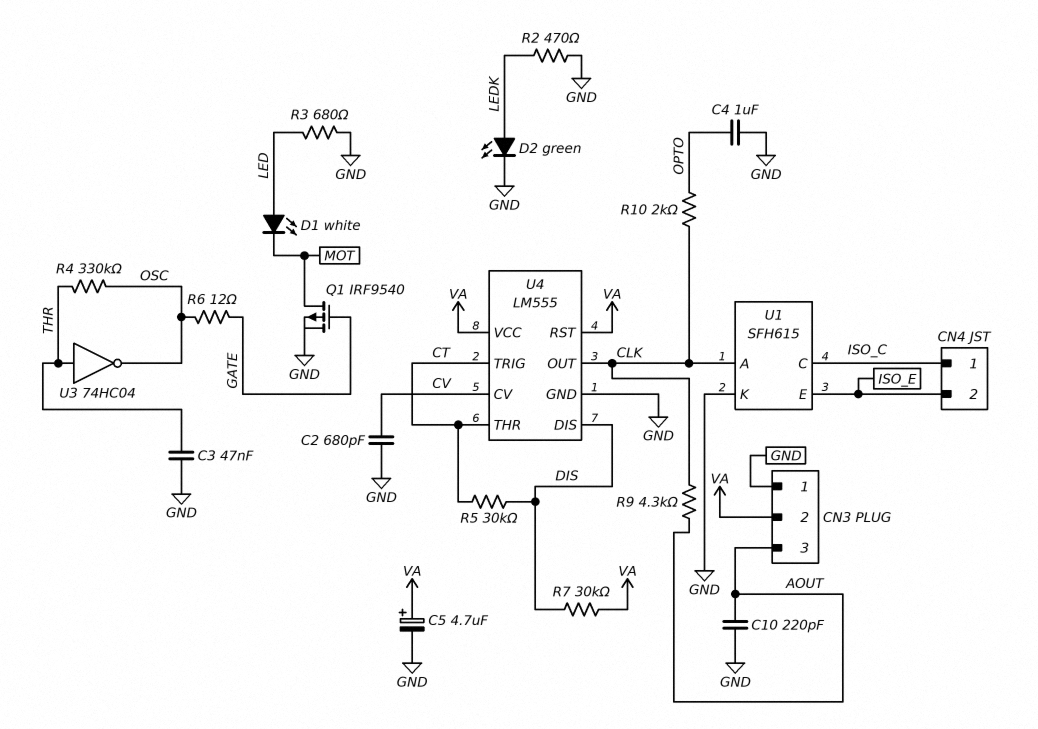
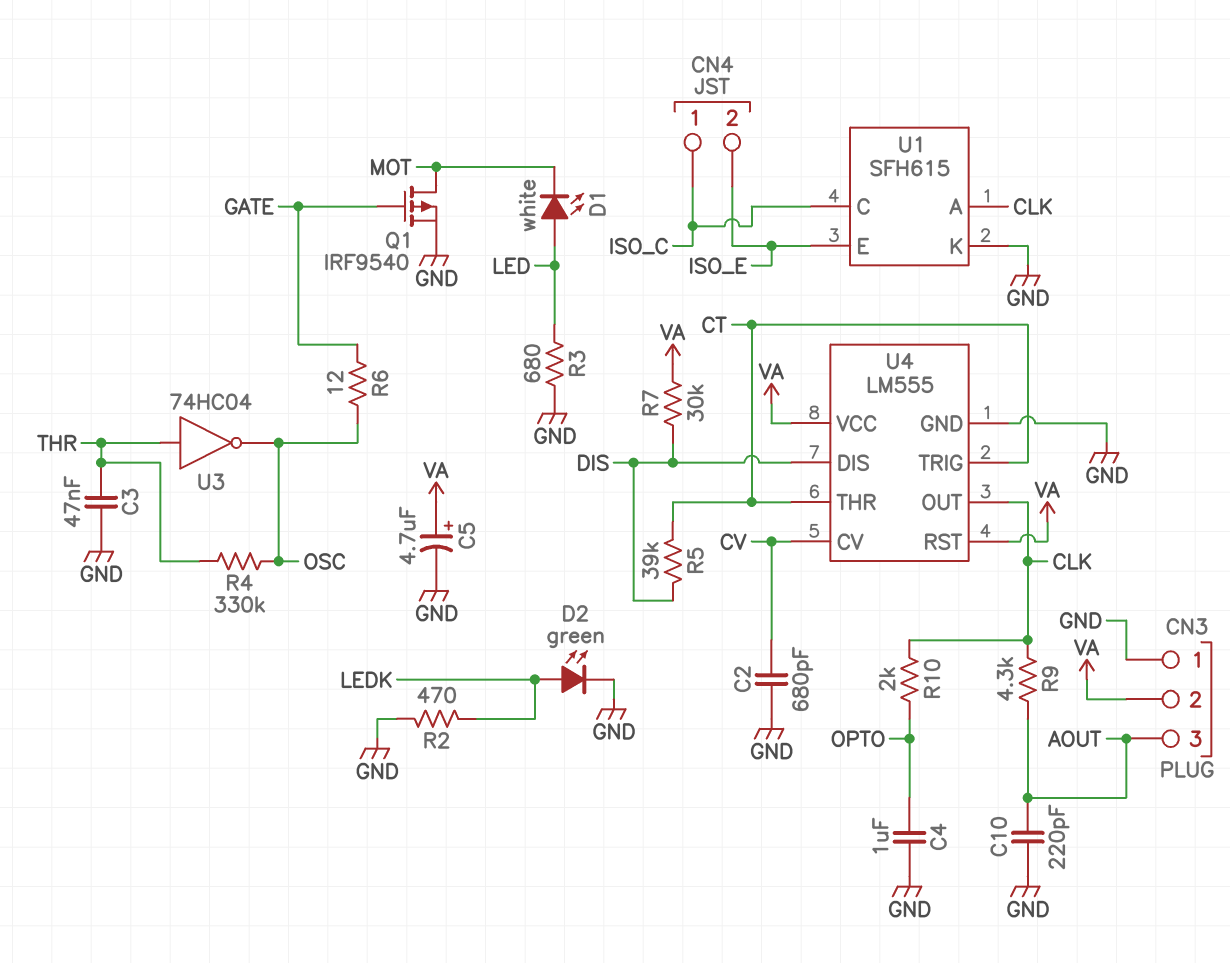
R5: 30k (CT, DIS) -> 39k (CT, DIS)

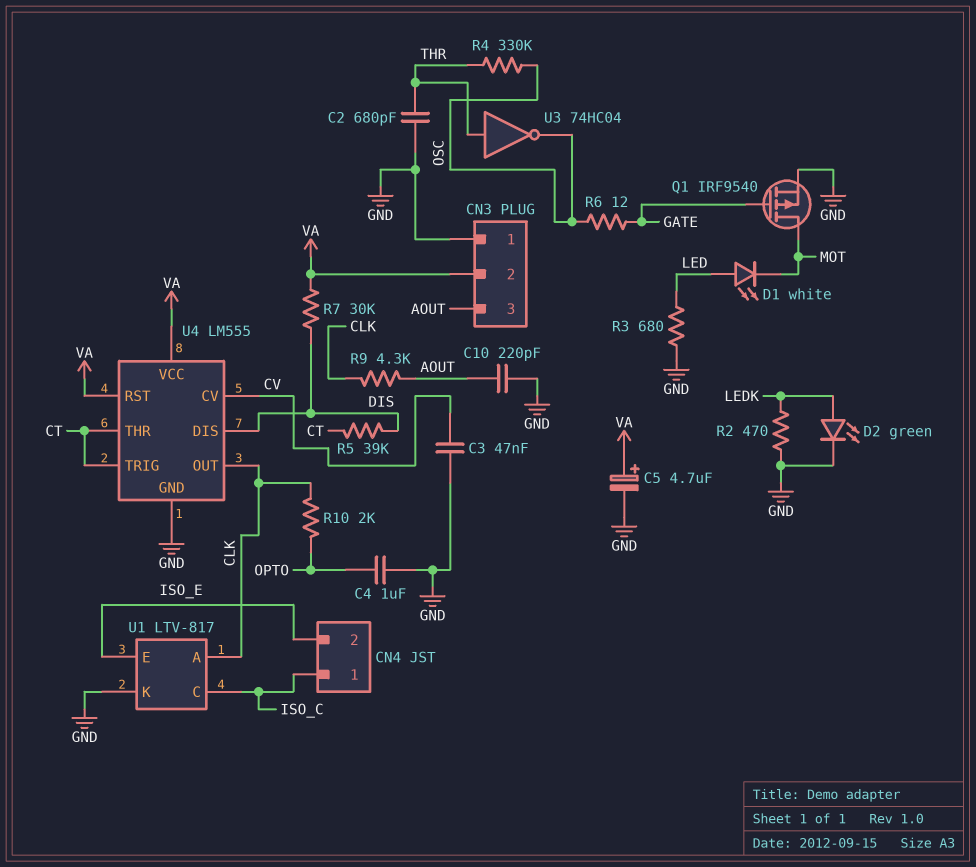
C2: 680pF (CV, GND) -> 680pF (GND, THR)
C3: 47nF (GND, THR) -> 47nF (CV, GND)
U1: SFH615 -> LTV-817

